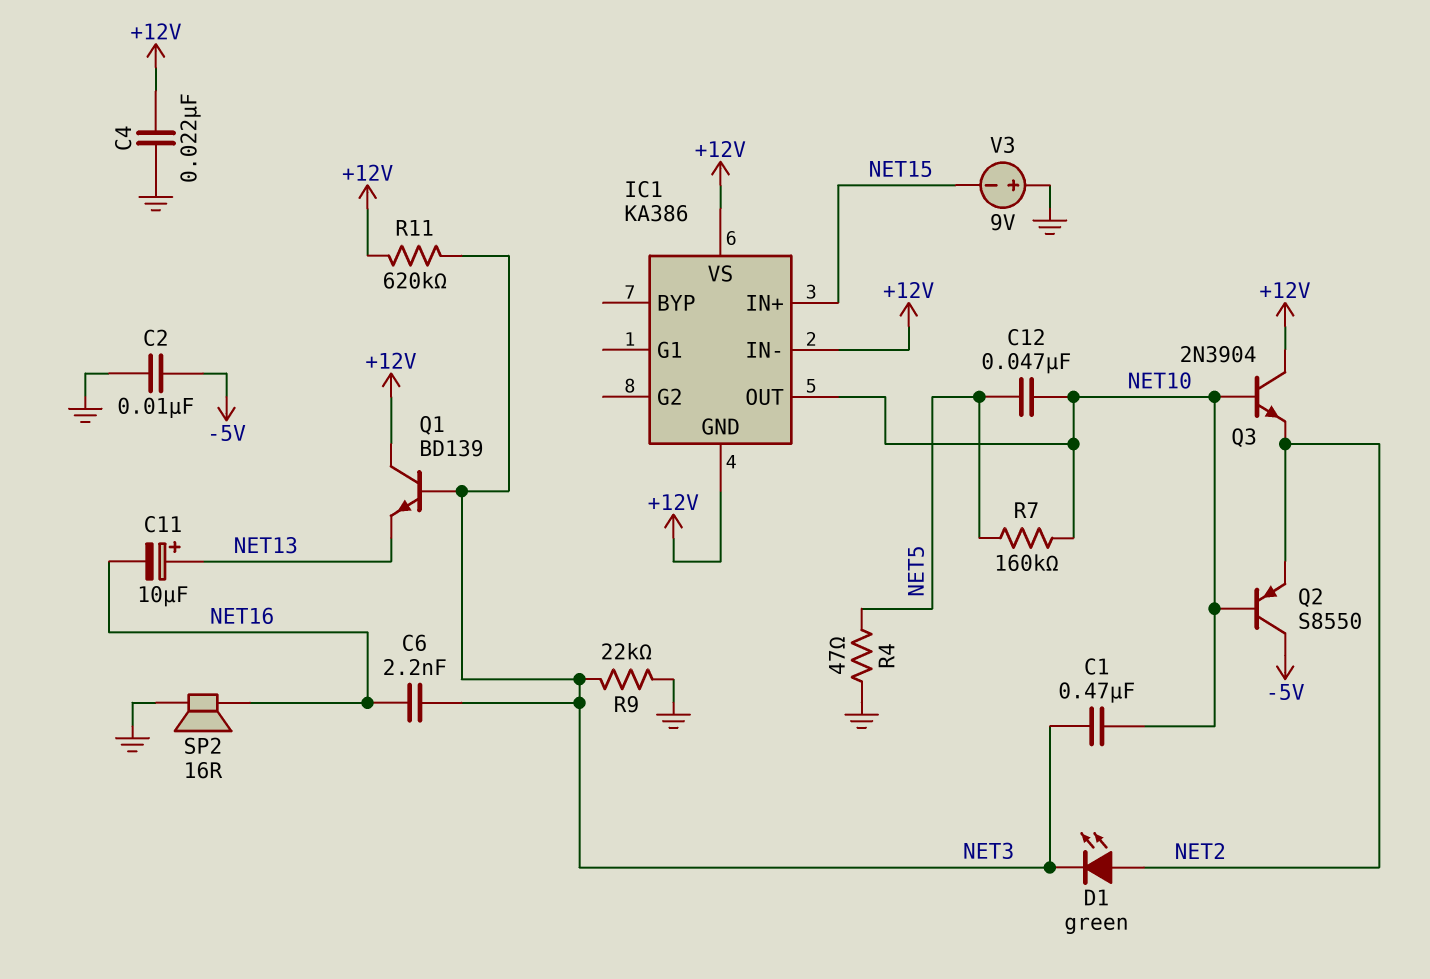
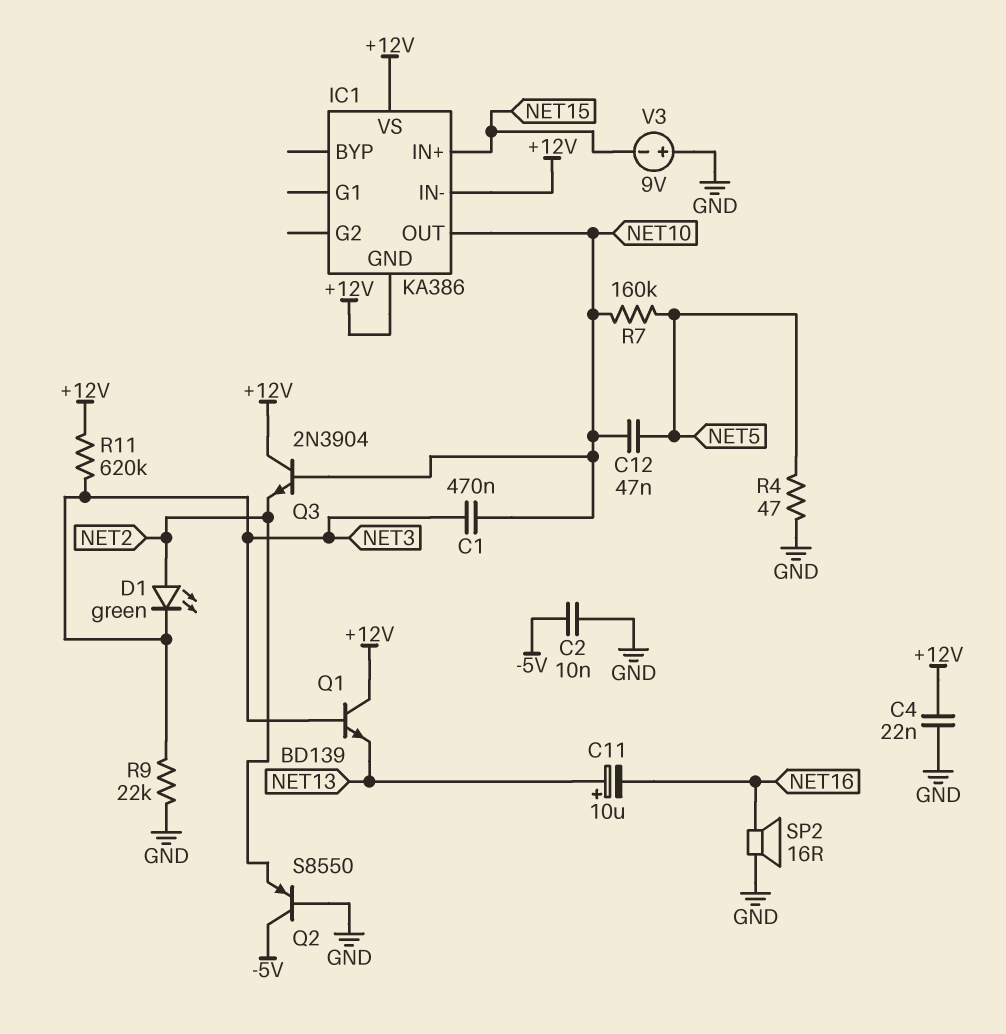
C6: 2.2nF (NET3, NET16) -> none
Q2: PNP S8550 (B NET10, C -5V, E NET2) -> PNP S8550 (B GND, C -5V, E NET2)

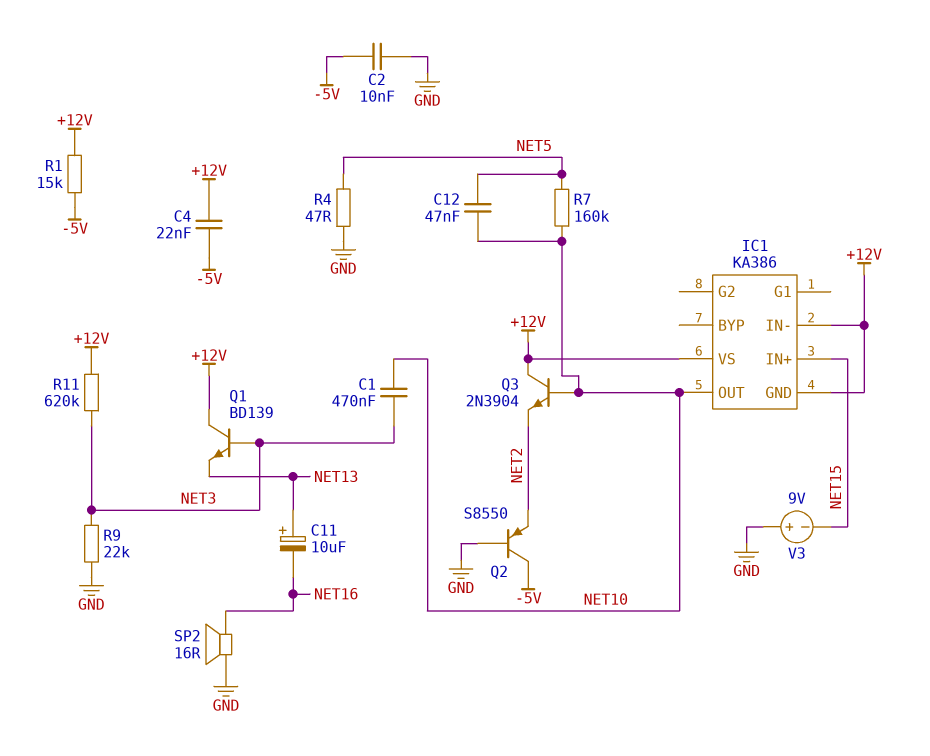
C4: 22nF (+12V, GND) -> 22nF (+12V, -5V)
D1: LED green (A NET2, K NET3) -> none
R1: none -> 15k (+12V, -5V)

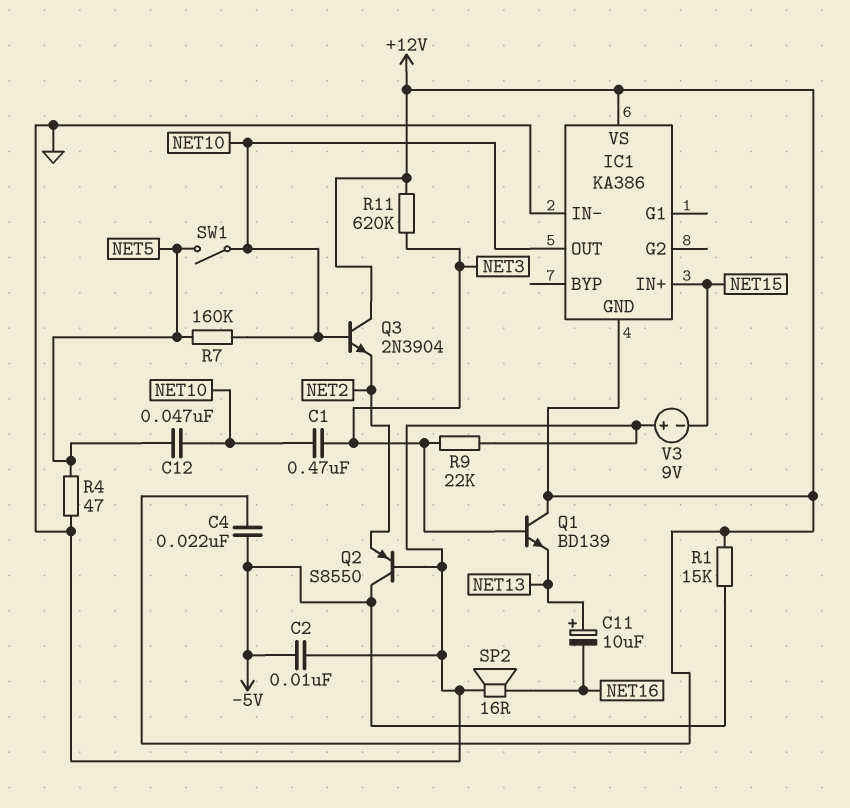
IC1 pin IN-: +12V -> GND
SW1: none -> switch (NET5, NET10)

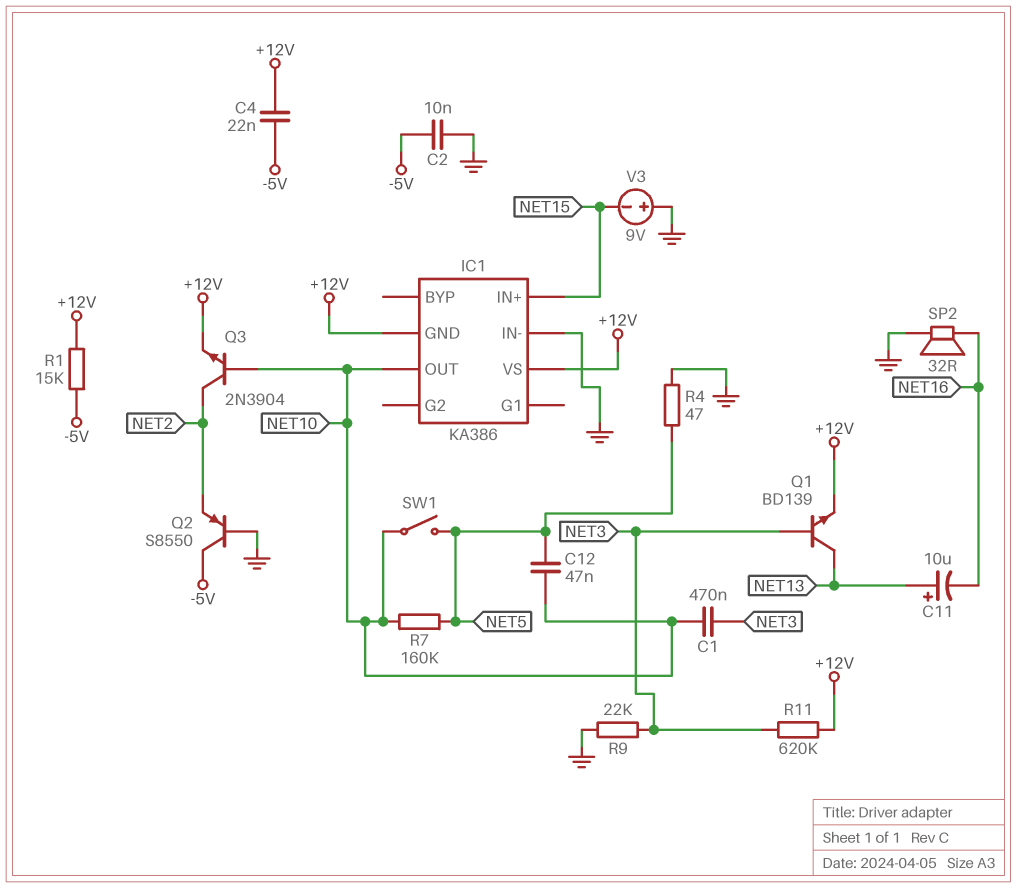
Q1: NPN BD139 (B NET3, C +12V, E NET13) -> NPN BD139 (B NET3, C NET13, E +12V)
Q3: NPN 2N3904 (B NET10, C +12V, E NET2) -> NPN 2N3904 (B NET10, C NET2, E +12V)
SP2: speaker 16R (GND, NET16) -> speaker 32R (GND, NET16)

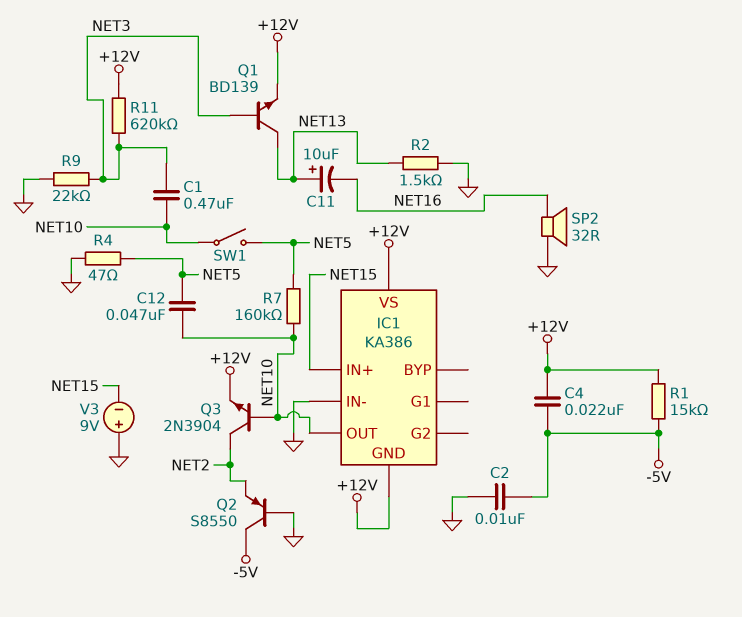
R2: none -> 1.5k (GND, NET13)

